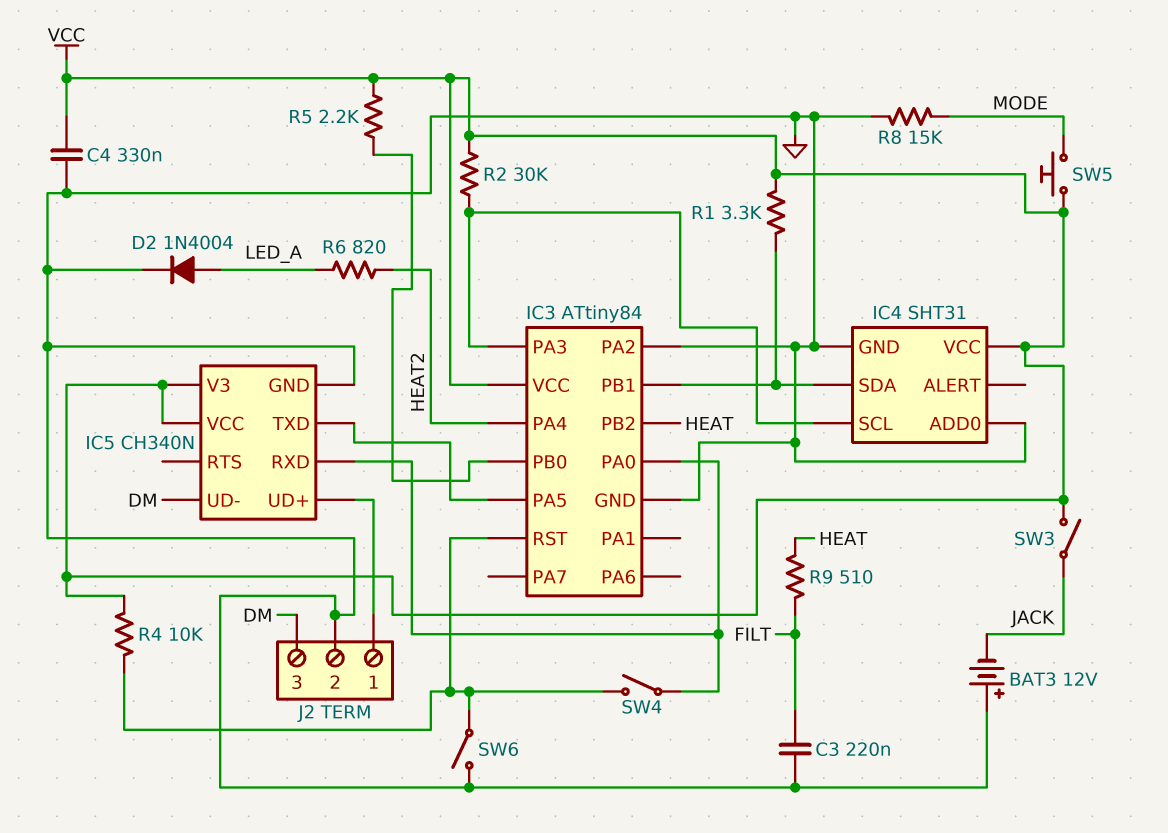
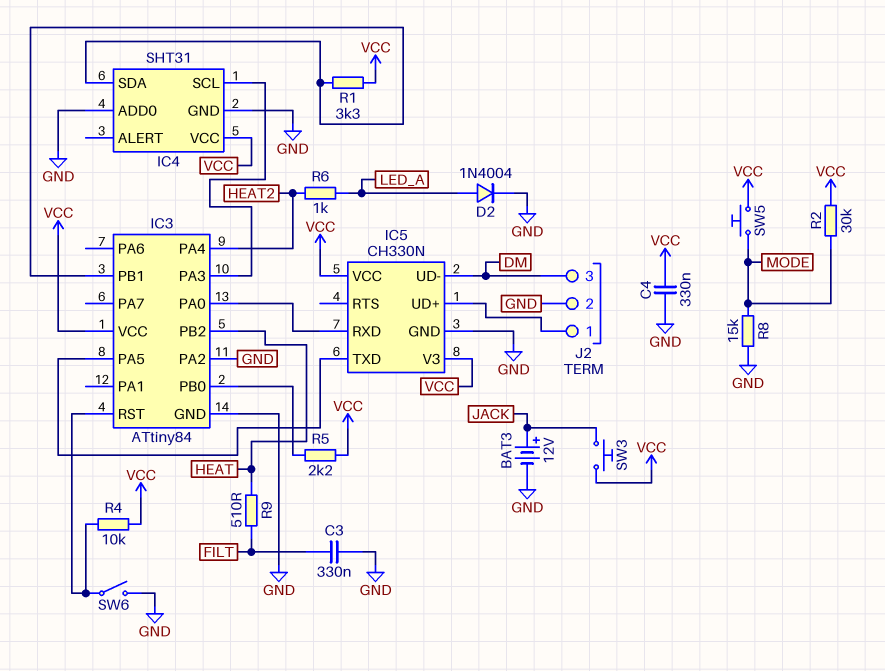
BAT3: 12V (plus GND, minus JACK) -> 12V (plus JACK, minus GND)
C3: 220nF (FILT, GND) -> 330nF (FILT, GND)
IC5: CH340N -> CH330N
R2: 30k (IC3/PA3, VCC) -> 30k (MODE, VCC)
R6: 820 (HEAT2, LED_A) -> 1k (HEAT2, LED_A)
SW3: switch (JACK, VCC) -> button (JACK, VCC)
SW4: switch (IC3/PA0, IC3/RST) -> none

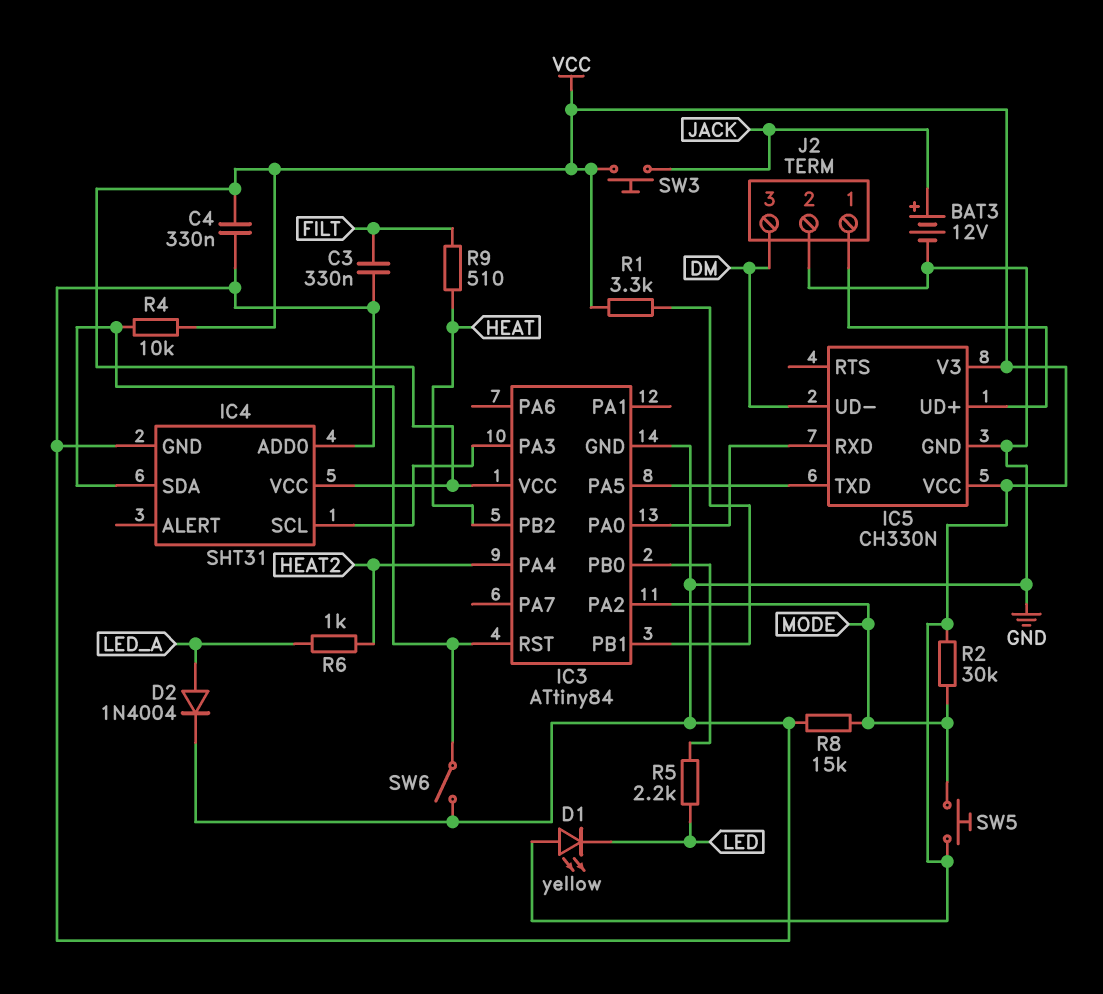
D1: none -> LED yellow (A VCC, K LED)
IC3 pin PA2: GND -> MODE
IC4 pin SDA: IC3/PB1 -> IC3/RST
R5: 2.2k (IC3/PB0, VCC) -> 2.2k (IC3/PB0, LED)

